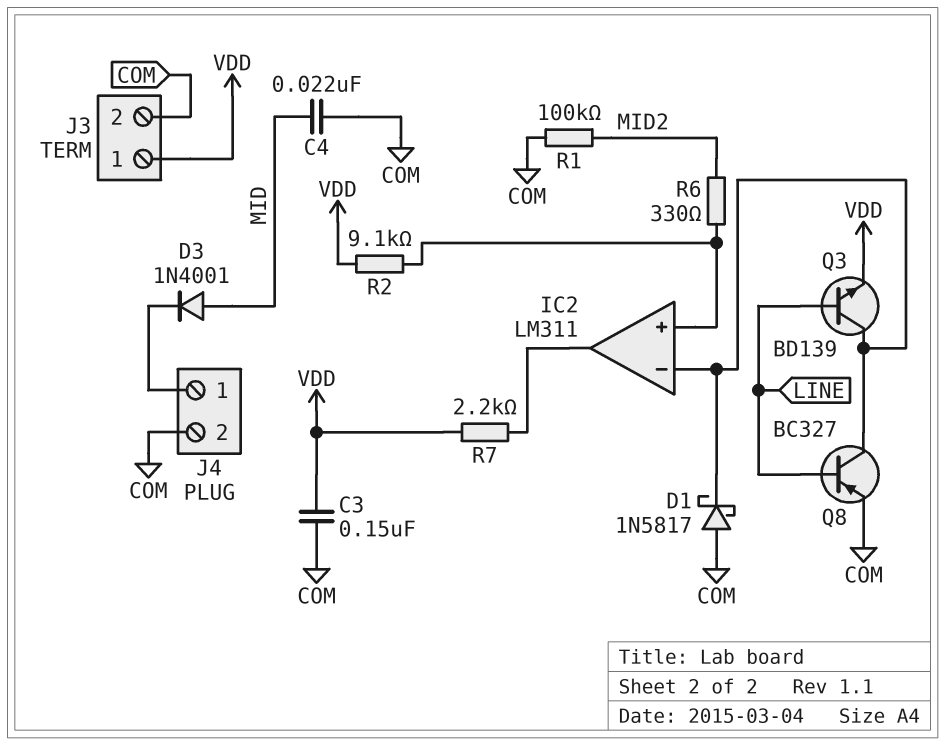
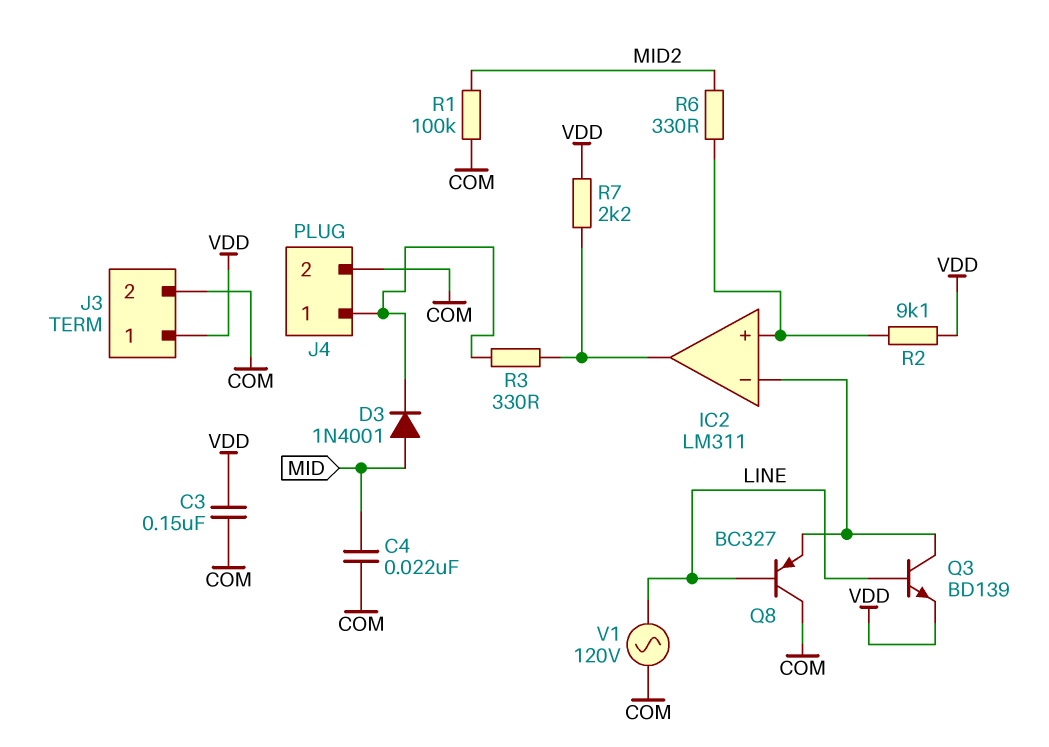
D1: schottky 1N5817 (A COM, K IC2/in-) -> none
Q8: PNP BC327 (B LINE, C IC2/in-, E COM) -> PNP BC327 (B LINE, C COM, E IC2/in-)
R3: none -> 330 (IC2/out, J4/1)
V1: none -> AC 120V (COM, LINE)

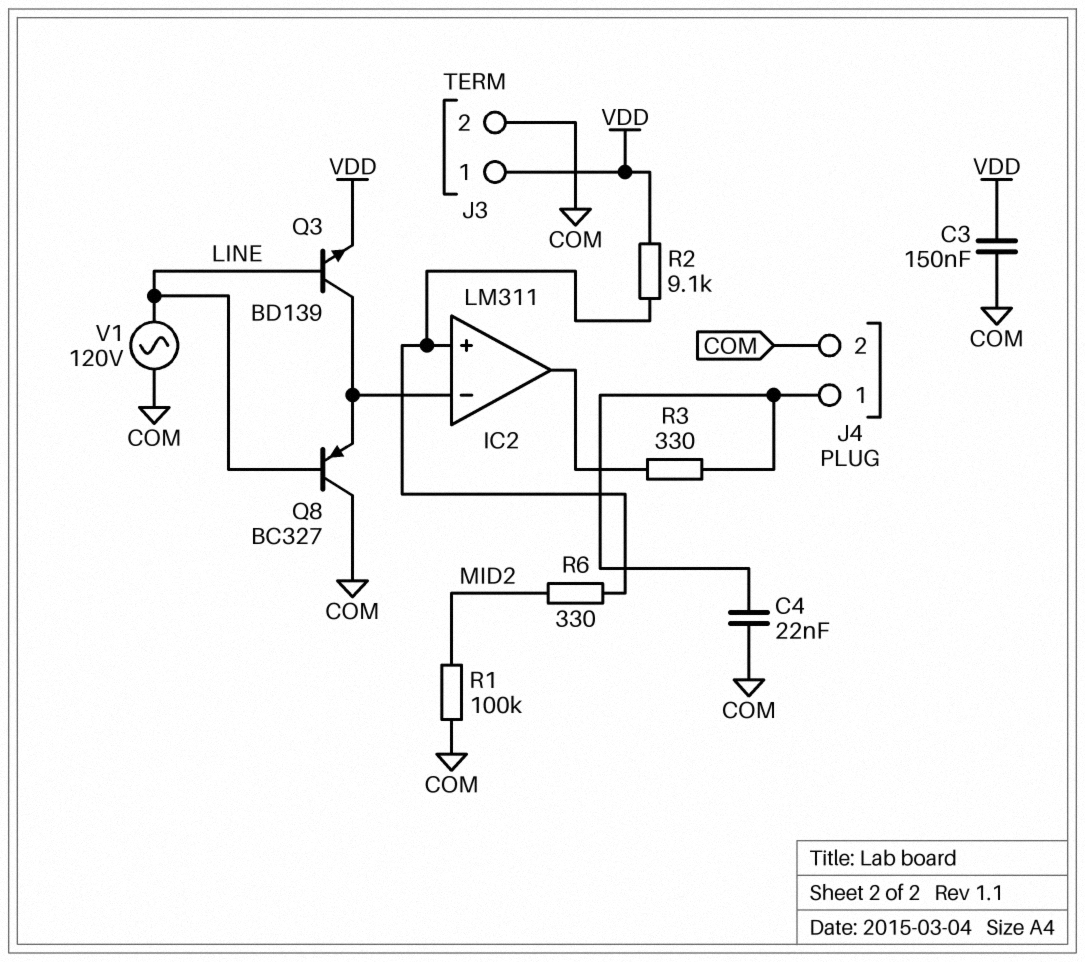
C4: 22nF (COM, MID) -> 22nF (COM, J4/1)
D3: diode 1N4001 (A MID, K J4/1) -> none
R7: 2.2k (IC2/out, VDD) -> none

